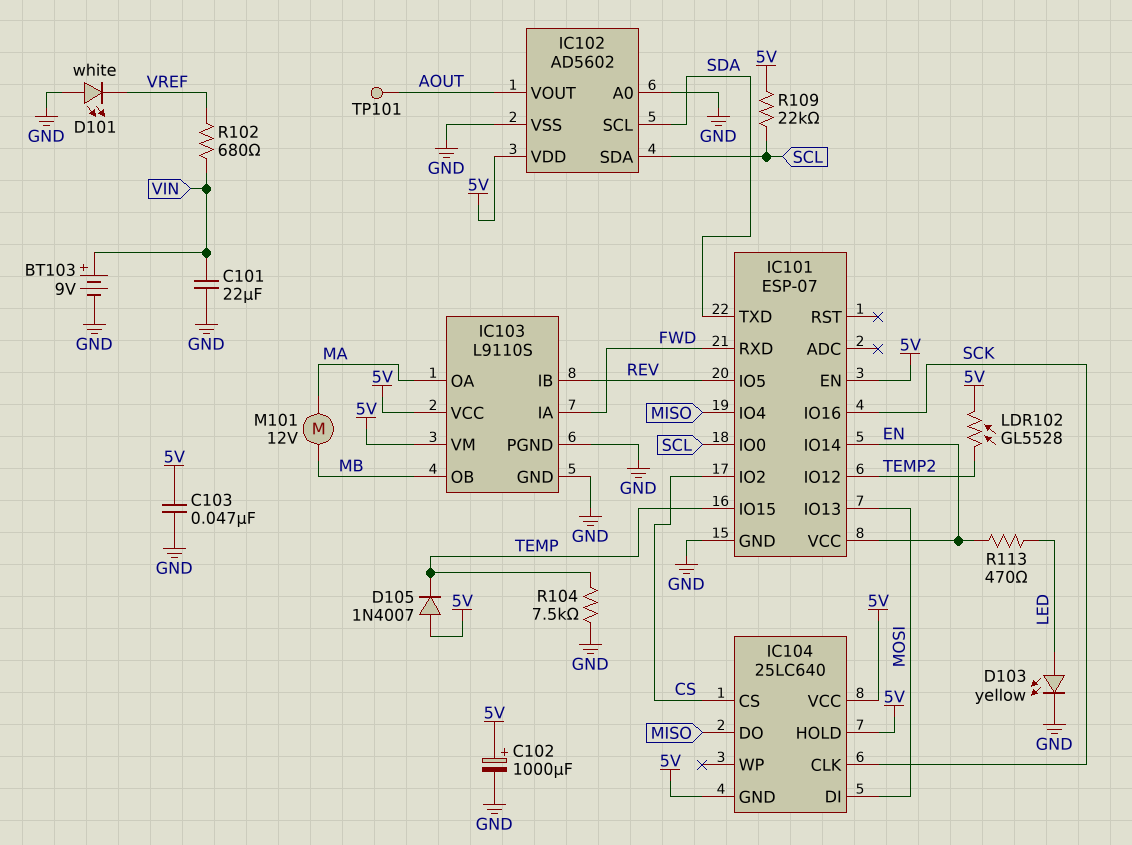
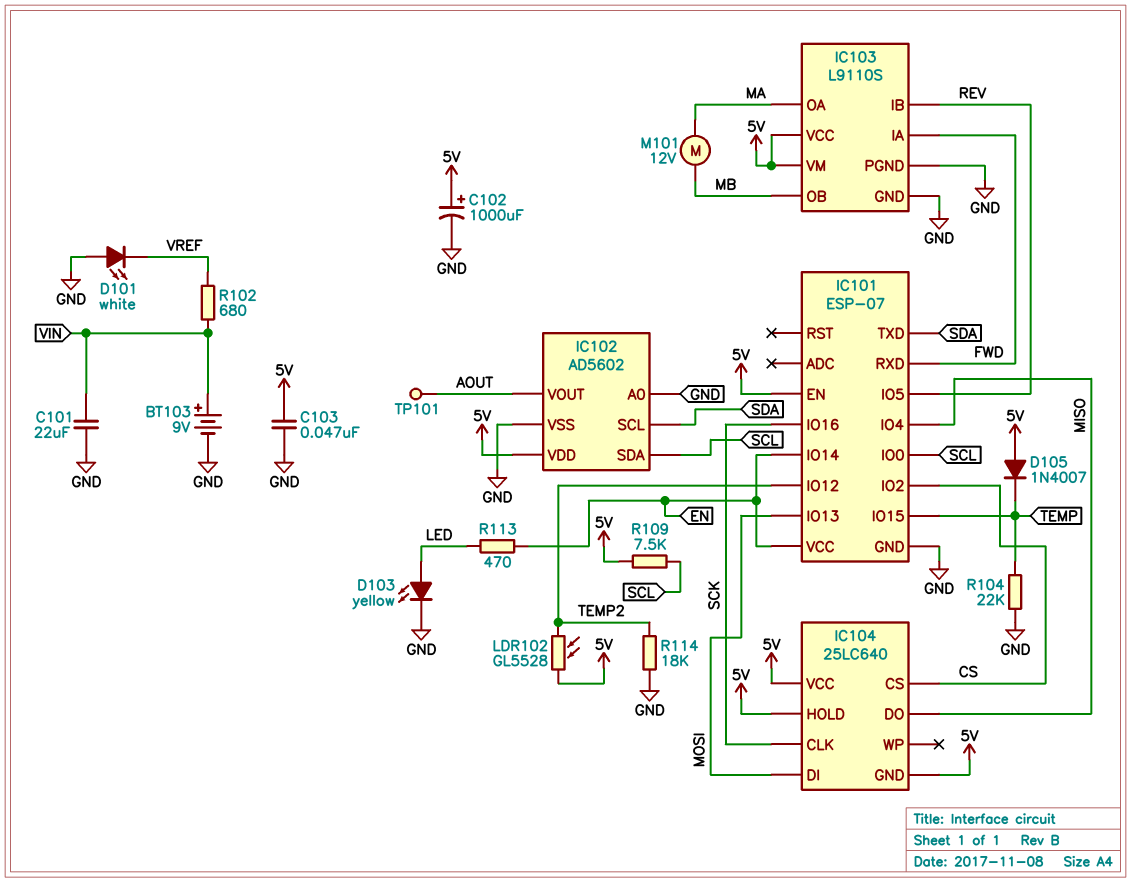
R104: 7.5k (GND, TEMP) -> 22k (GND, TEMP)
R109: 22k (5V, SCL) -> 7.5k (5V, SCL)
R114: none -> 18k (GND, TEMP2)

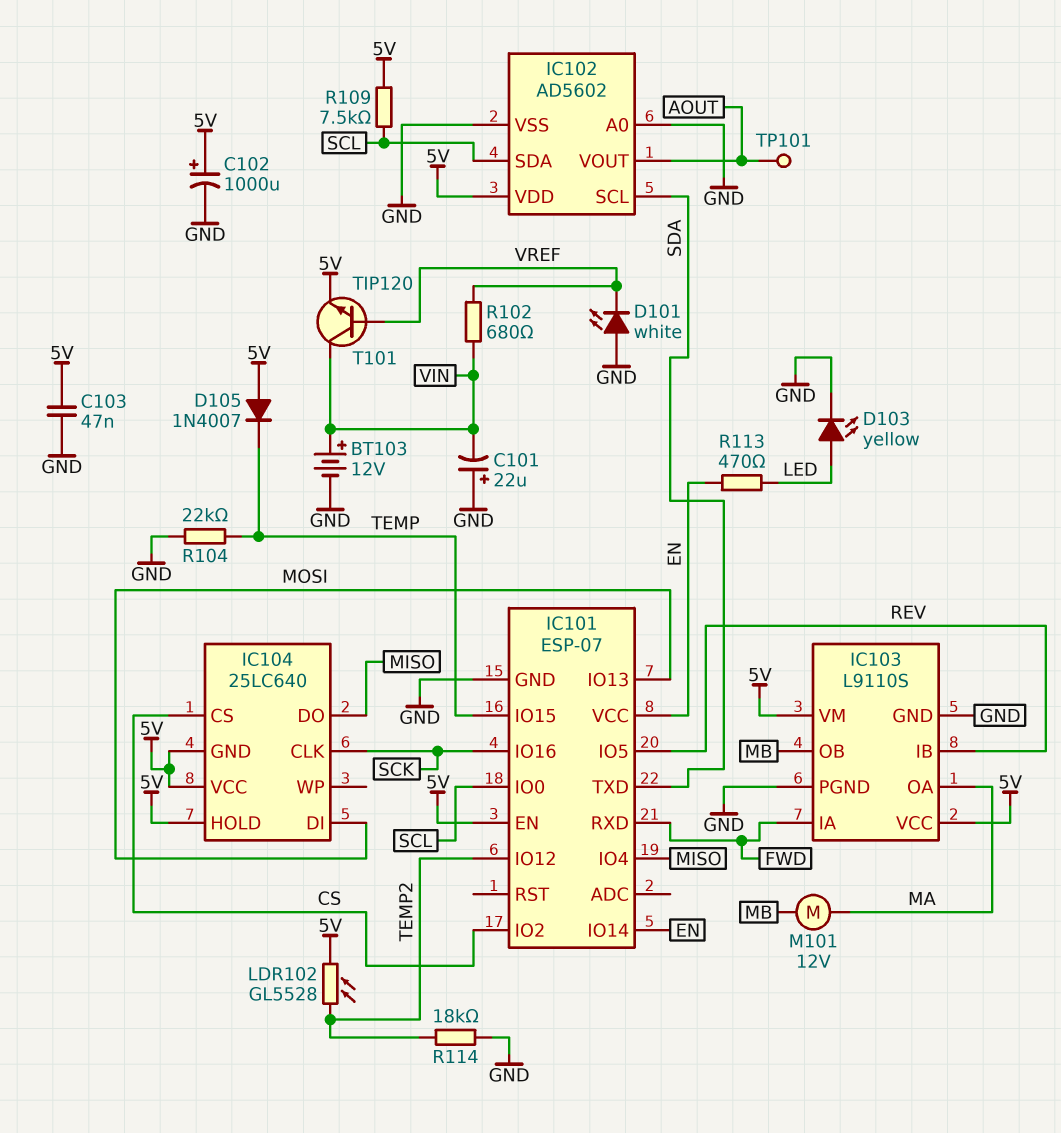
BT103: 9V (plus VIN, minus GND) -> 12V (plus VIN, minus GND)
C101: 22uF (GND, VIN) -> 22uF (plus GND, minus VIN)
T101: none -> NPN TIP120 (B VREF, C VIN, E 5V)

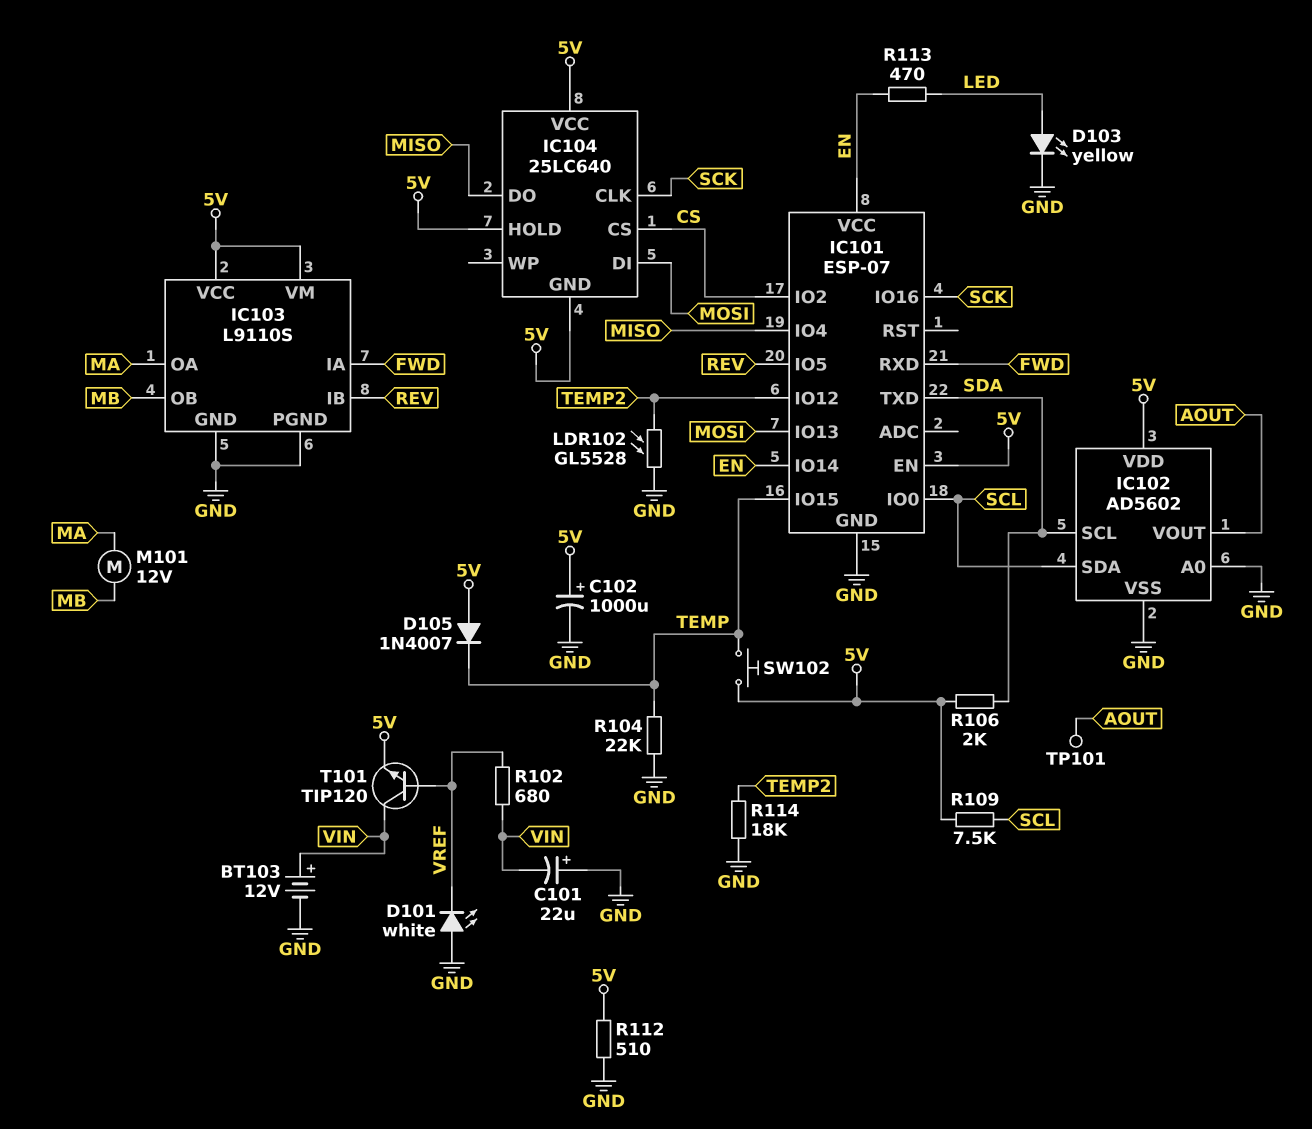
C103: 47nF (5V, GND) -> none
LDR102: GL5528 (5V, TEMP2) -> GL5528 (GND, TEMP2)
R106: none -> 2k (5V, SDA)
R112: none -> 510 (5V, GND)
SW102: none -> button (5V, TEMP)

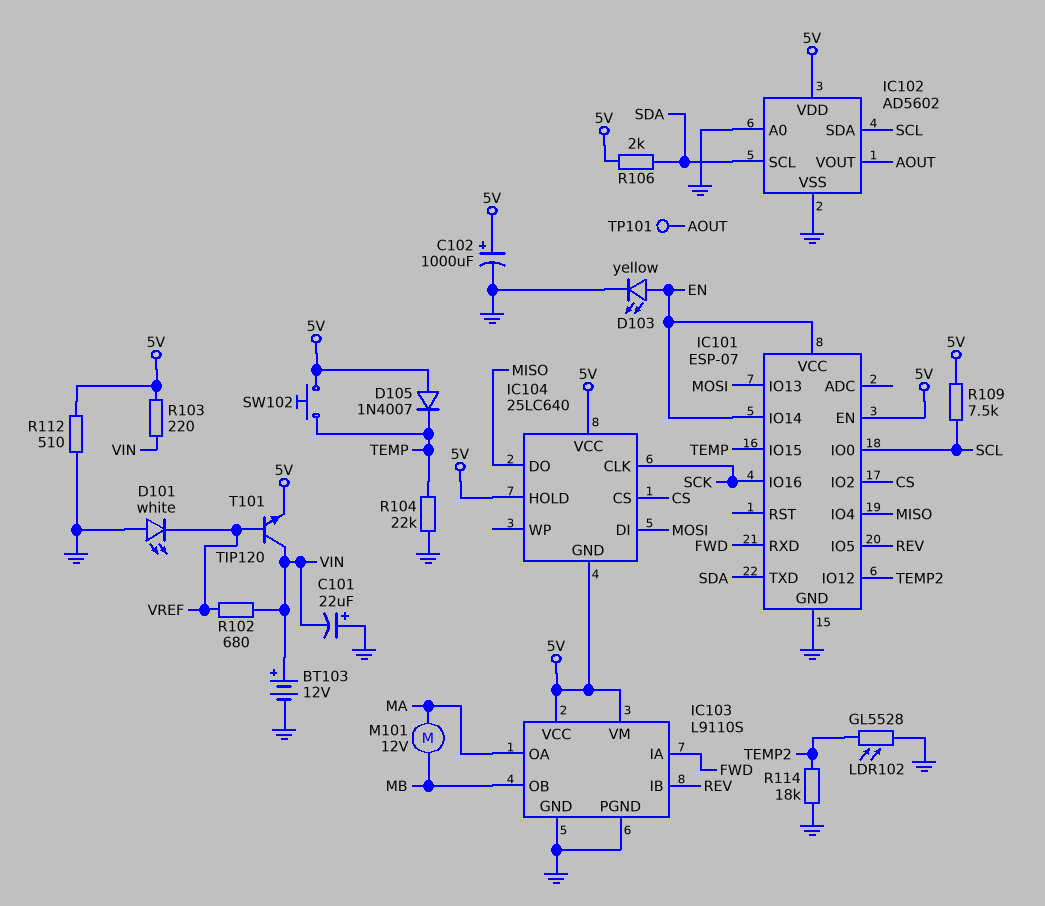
D103: LED yellow (A LED, K GND) -> LED yellow (A EN, K GND)
R103: none -> 220 (5V, VIN)
R113: 470 (EN, LED) -> none

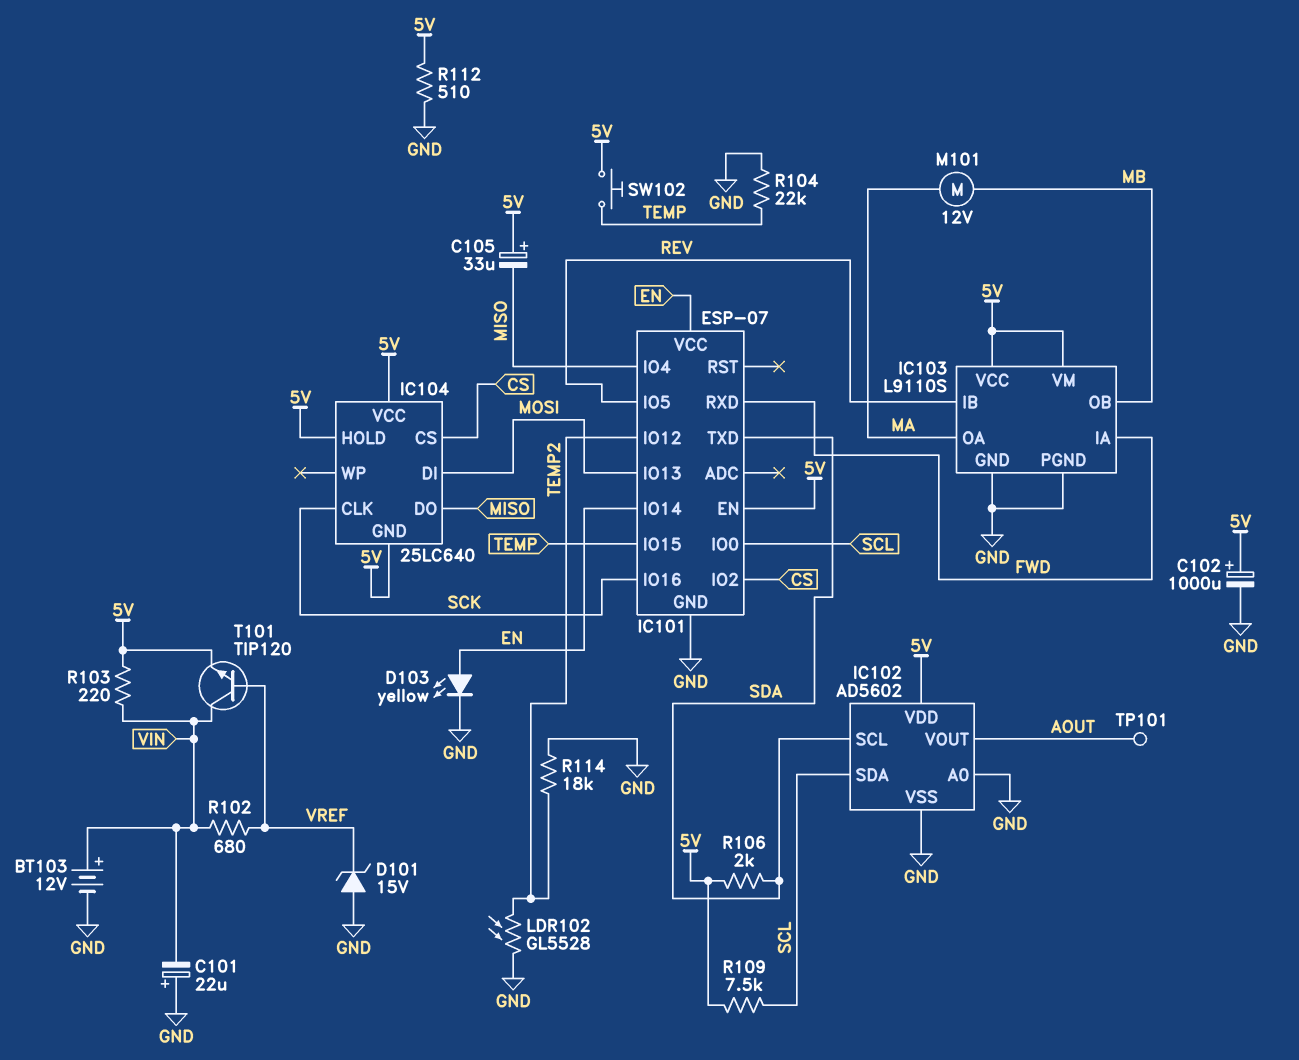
C105: none -> 33uF (plus 5V, minus MISO)
D101: LED white (A GND, K VREF) -> zener 15V (A GND, K VREF)
D105: diode 1N4007 (A 5V, K TEMP) -> none

